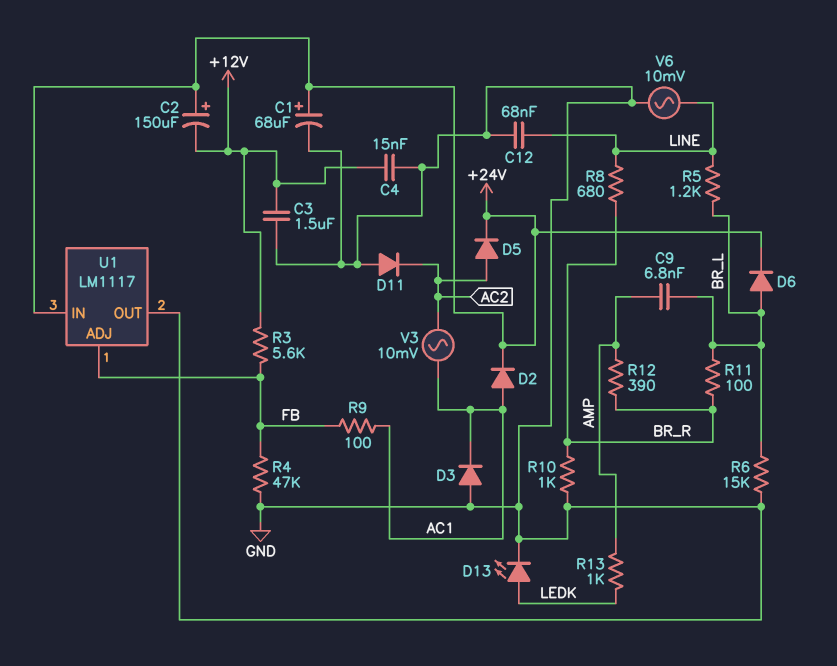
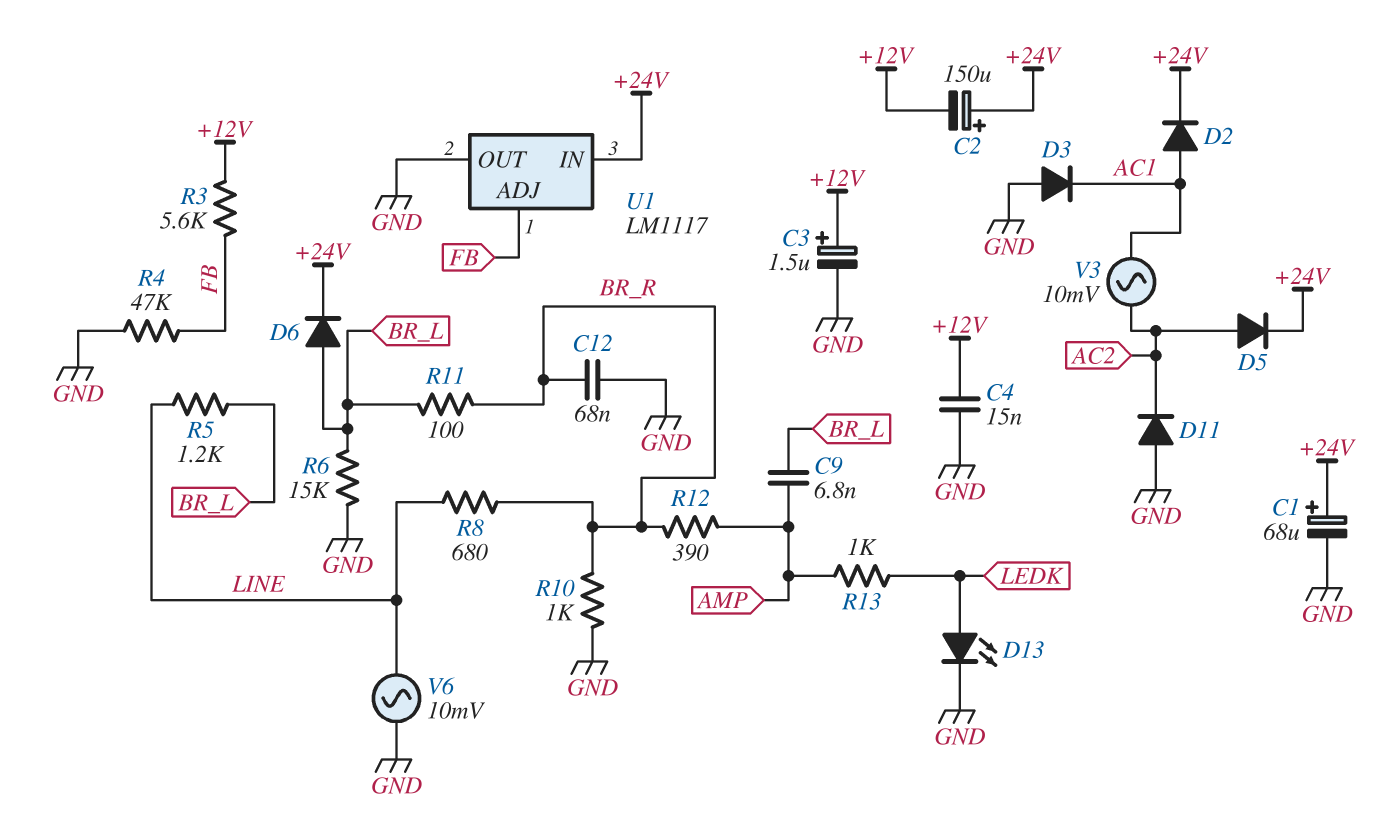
C3: 1.5uF (+12V, GND) -> 1.5uF (plus +12V, minus GND)
C12: 68nF (GND, LINE) -> 68nF (BR_R, GND)
R9: 100 (AC1, FB) -> none

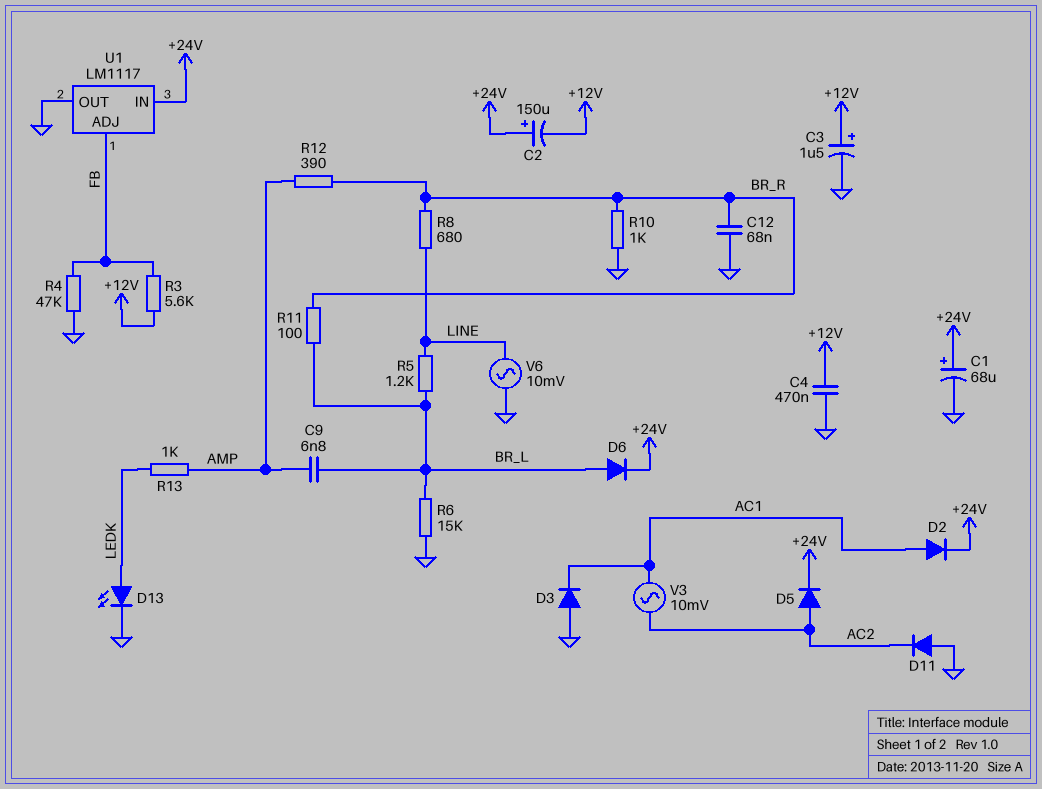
C4: 15nF (+12V, GND) -> 470nF (+12V, GND)

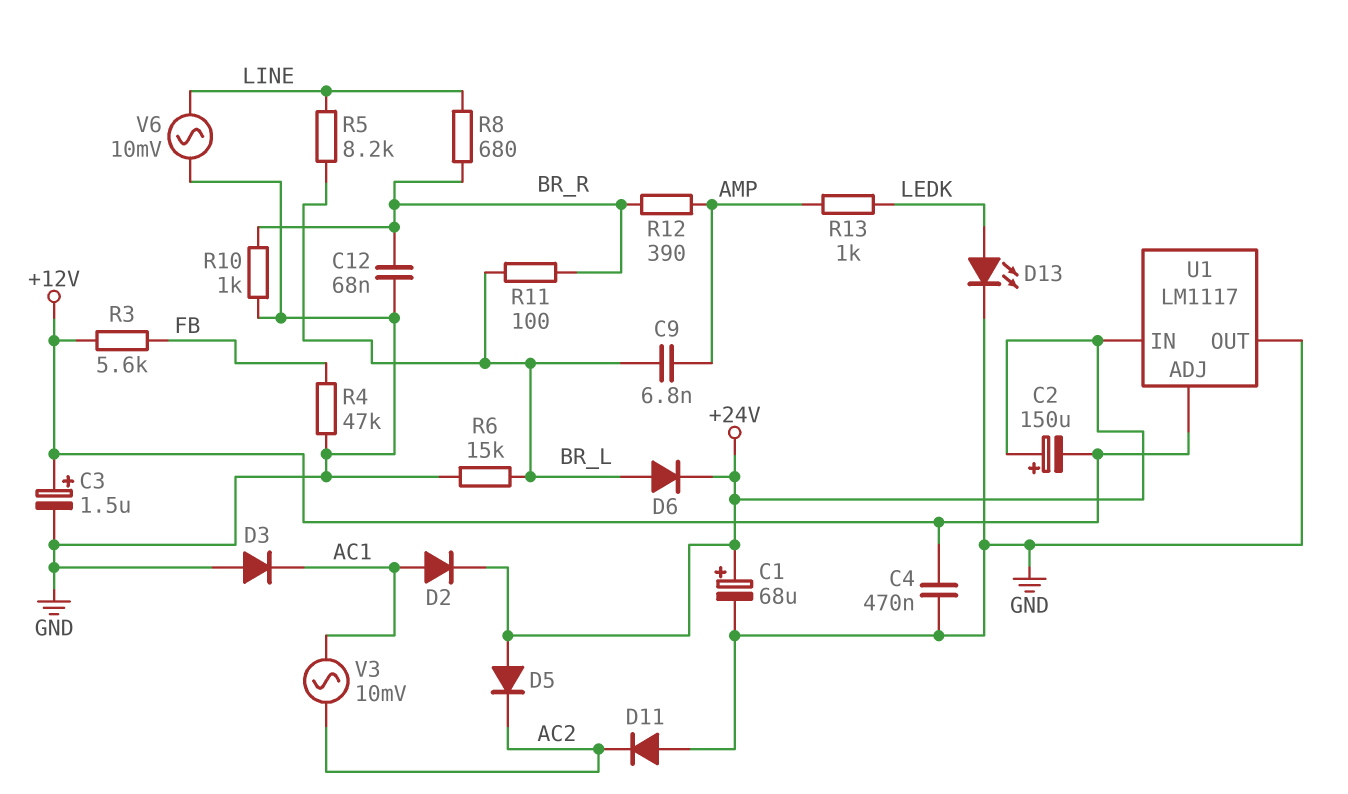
D5: diode (A AC2, K +24V) -> diode (A +24V, K AC2)
R5: 1.2k (BR_L, LINE) -> 8.2k (BR_L, LINE)
U1 pin ADJ: FB -> +12V

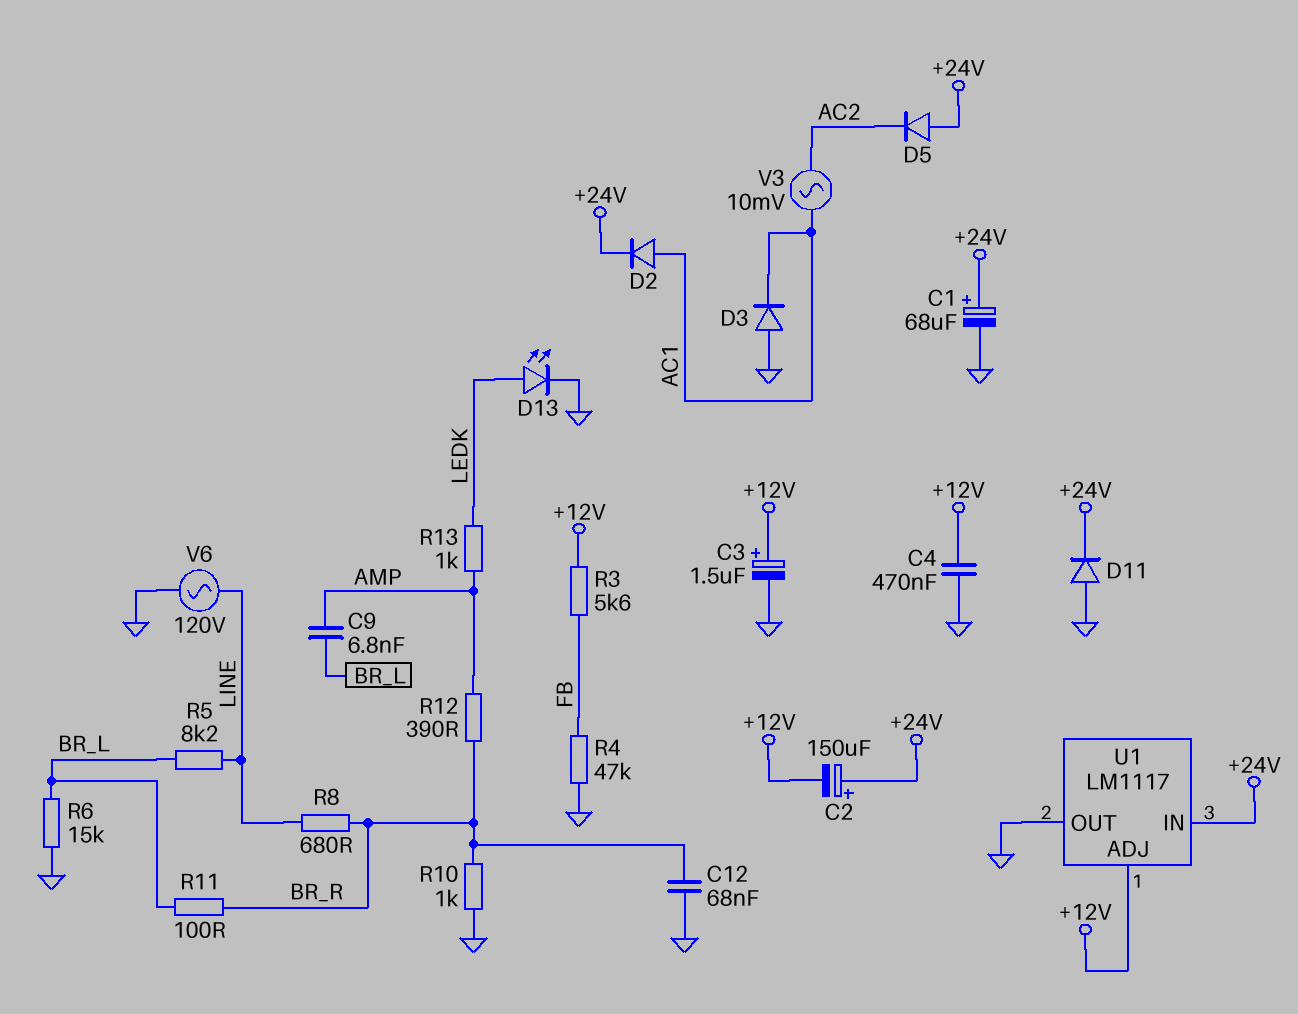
D6: diode (A BR_L, K +24V) -> none
D11: diode (A GND, K AC2) -> diode (A GND, K +24V)
V6: AC 10mV (GND, LINE) -> AC 120V (GND, LINE)

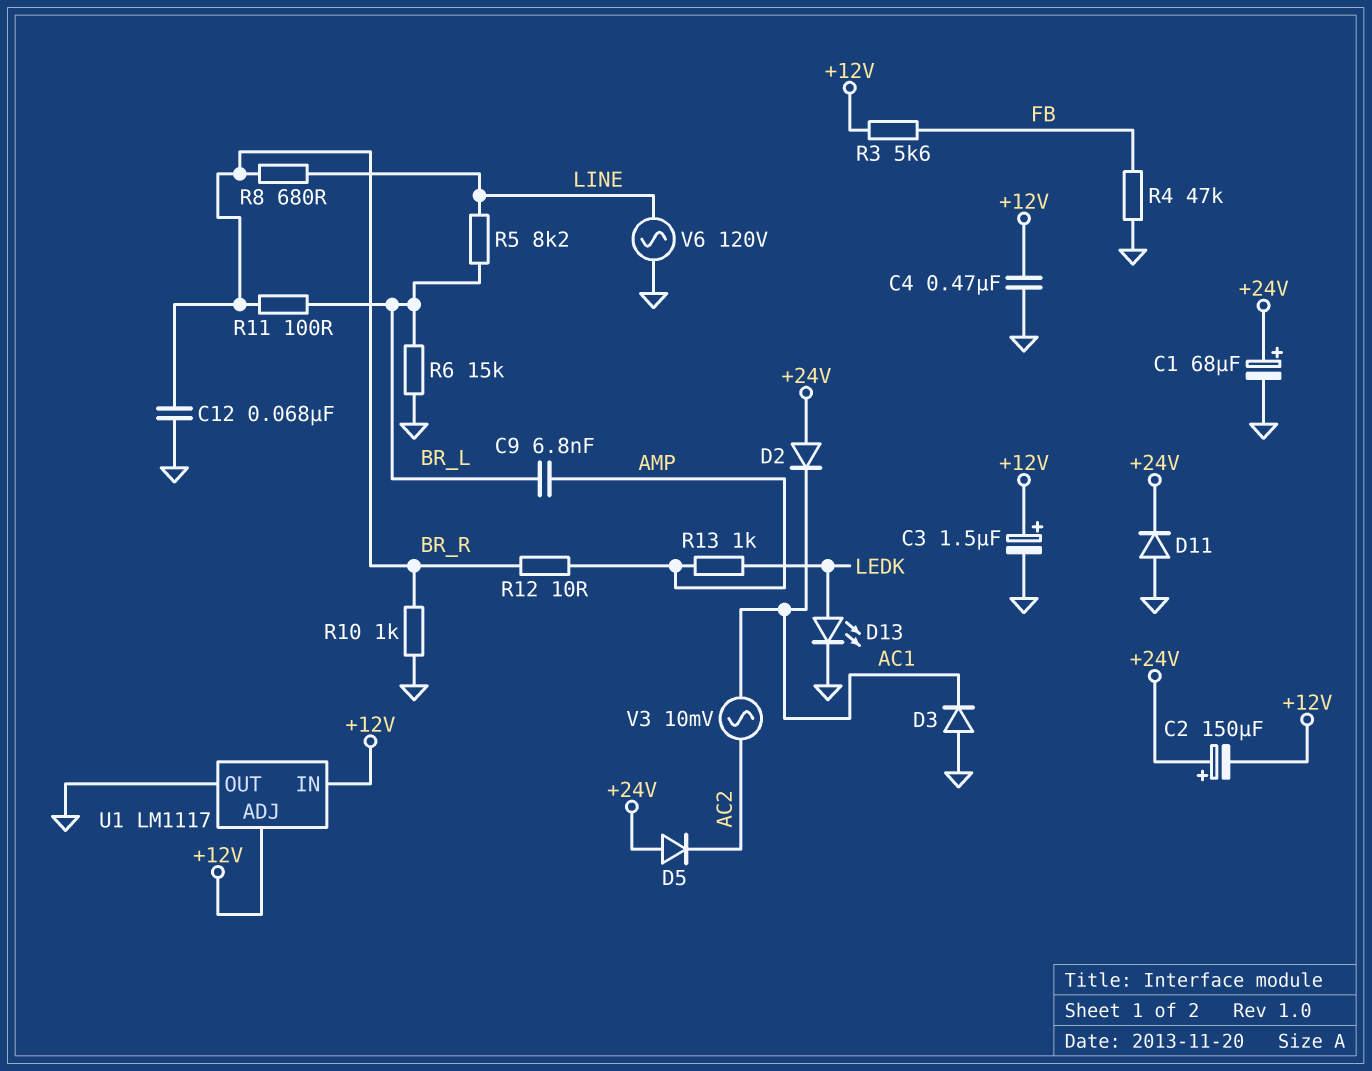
D2: diode (A AC1, K +24V) -> diode (A +24V, K AC1)
R12: 390 (AMP, BR_R) -> 10 (AMP, BR_R)
U1 pin IN: +24V -> +12V

